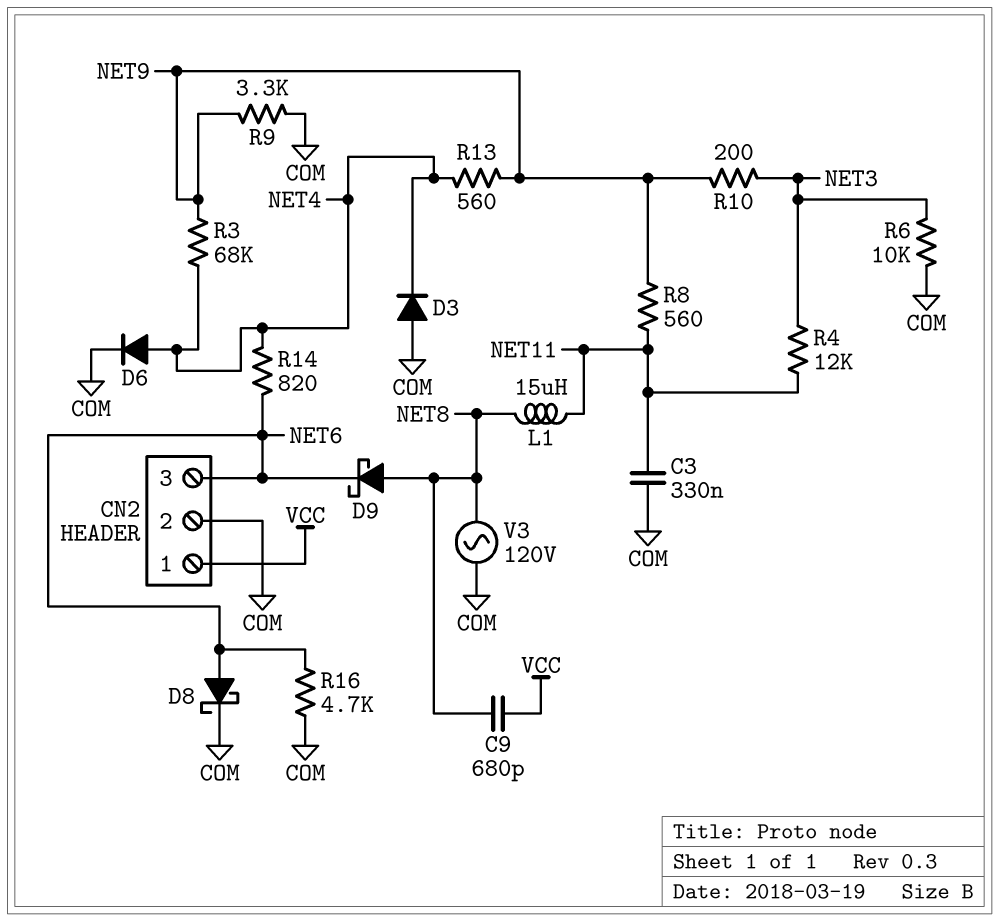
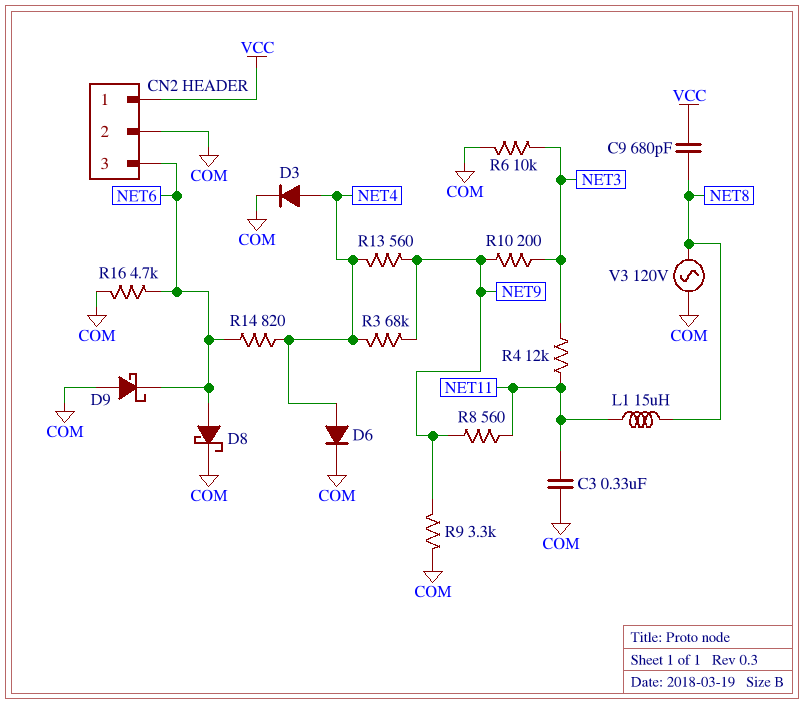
D3: diode (A COM, K NET4) -> diode (A NET4, K COM)
D9: schottky (A NET8, K NET6) -> schottky (A COM, K NET6)

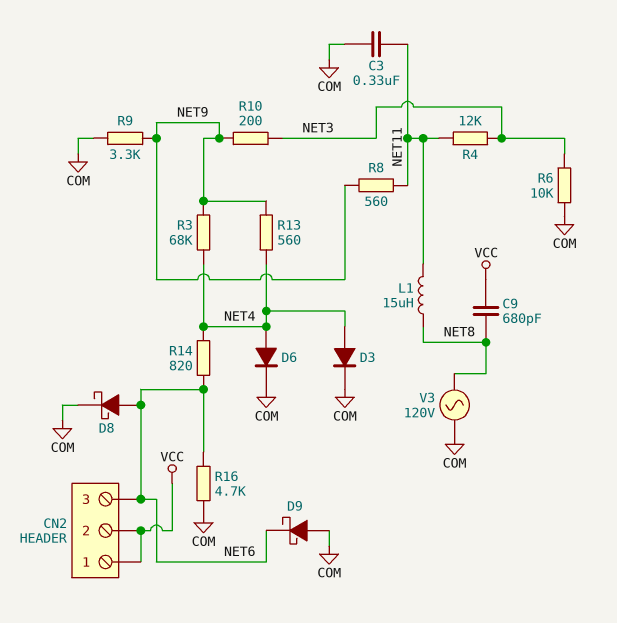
CN2 pin 2: COM -> VCC

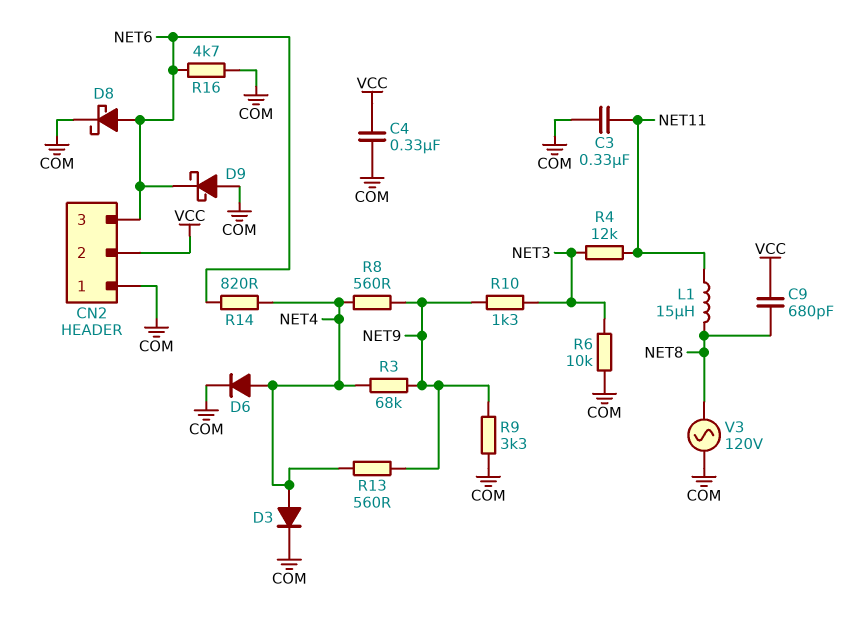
C4: none -> 330nF (COM, VCC)
CN2 pin 1: VCC -> COM
R8: 560 (NET9, NET11) -> 560 (NET4, NET9)
R10: 200 (NET3, NET9) -> 1.3k (NET3, NET9)

